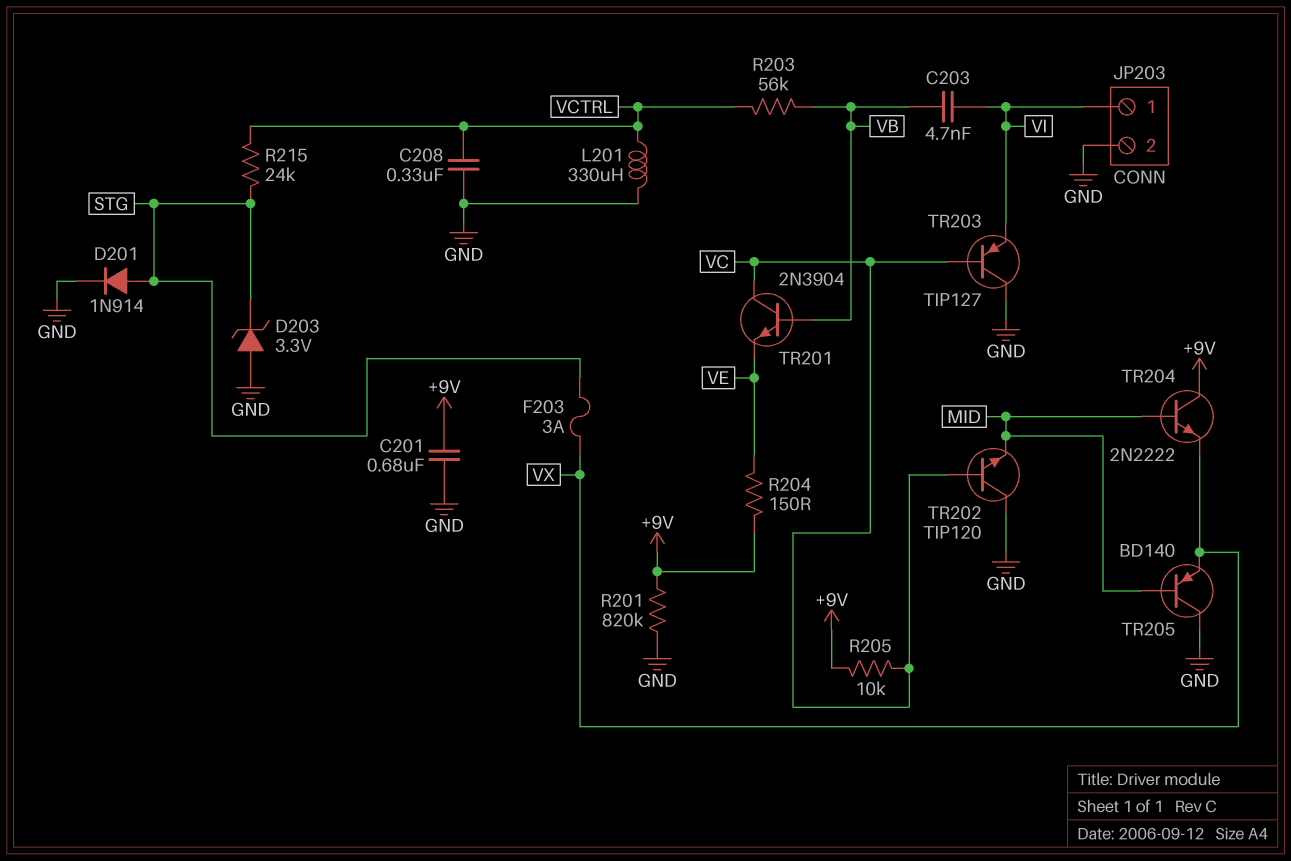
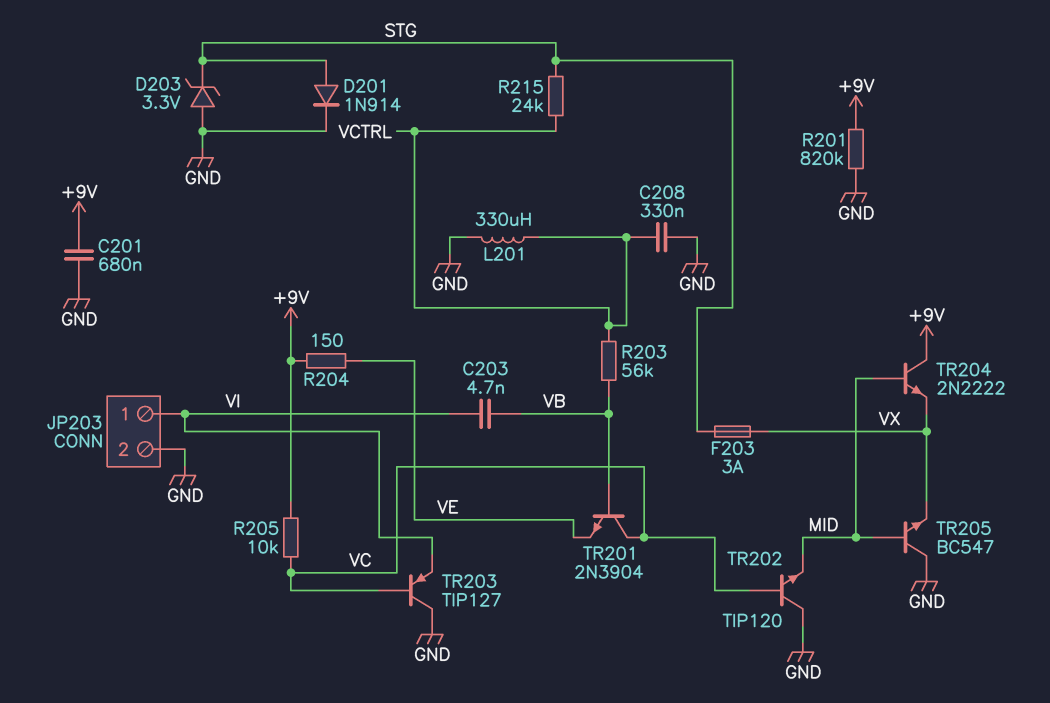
TR205: PNP BD140 (B MID, C GND, E VX) -> NPN BC547 (B MID, C GND, E VX)

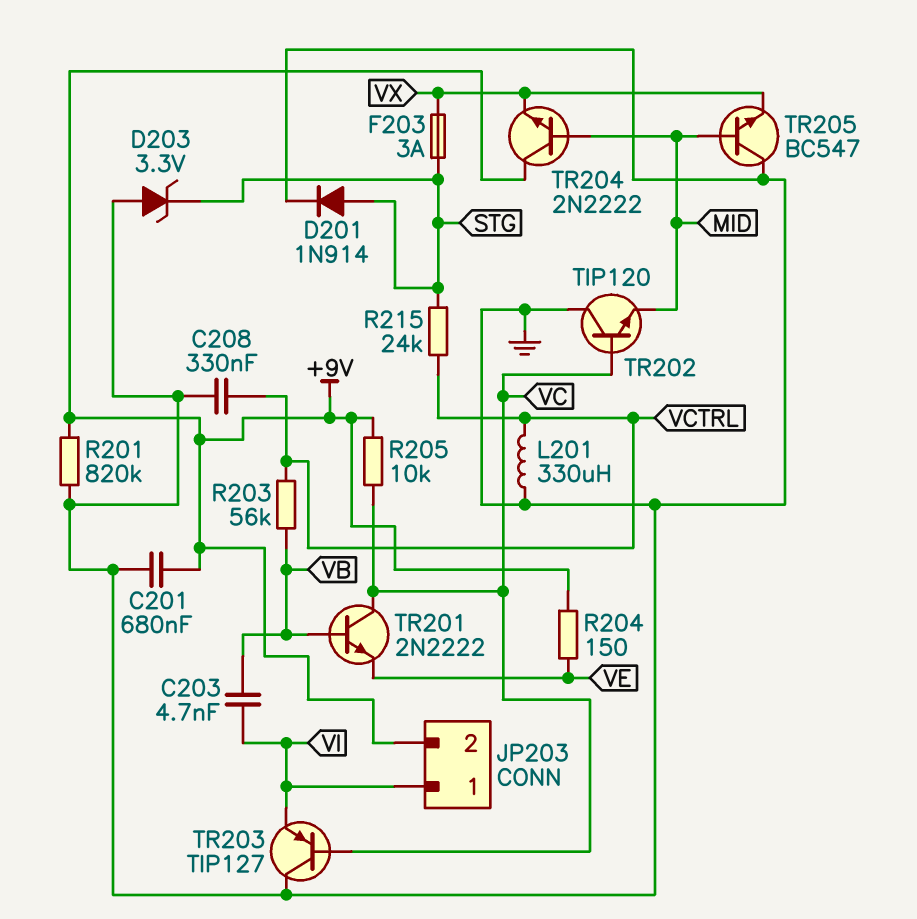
JP203 pin 2: GND -> +9V
TR201: NPN 2N3904 (B VB, C VC, E VE) -> NPN 2N2222 (B VB, C VC, E VE)

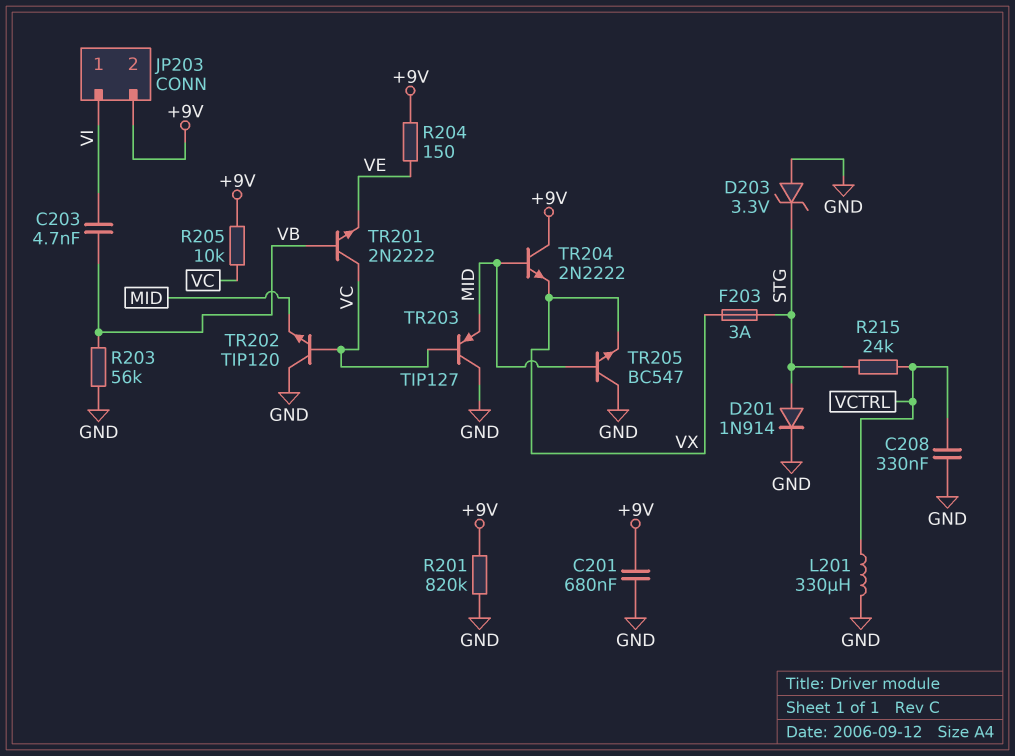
R203: 56k (VB, VCTRL) -> 56k (GND, VB)
TR203: PNP TIP127 (B VC, C GND, E VI) -> PNP TIP127 (B VC, C GND, E MID)

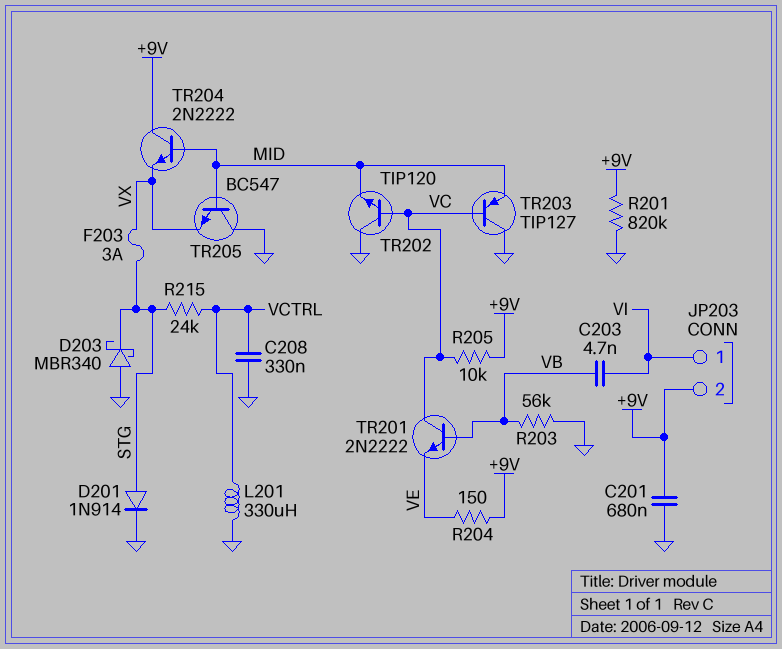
D203: zener 3.3V (A GND, K STG) -> schottky MBR340 (A GND, K STG)

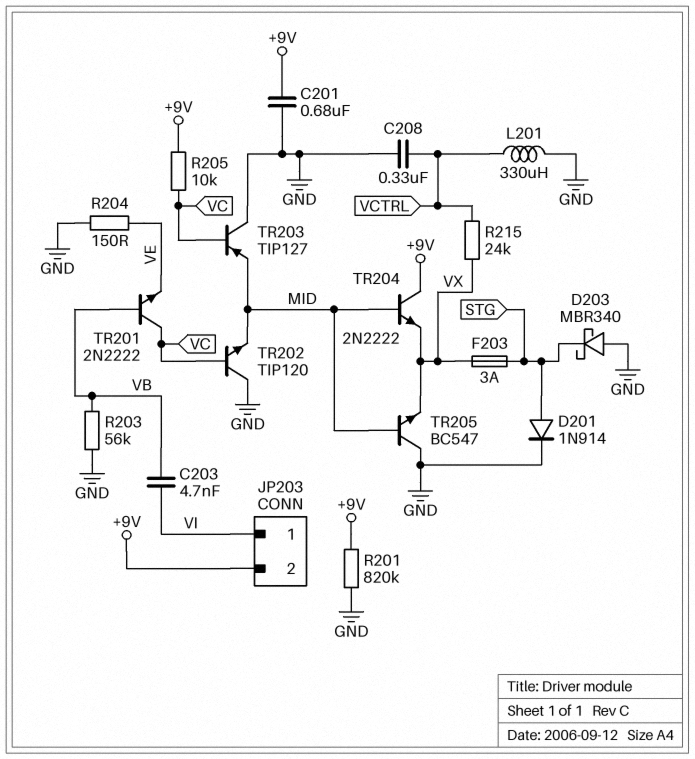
R204: 150 (+9V, VE) -> 150 (GND, VE)
R215: 24k (STG, VCTRL) -> 24k (VCTRL, VX)

